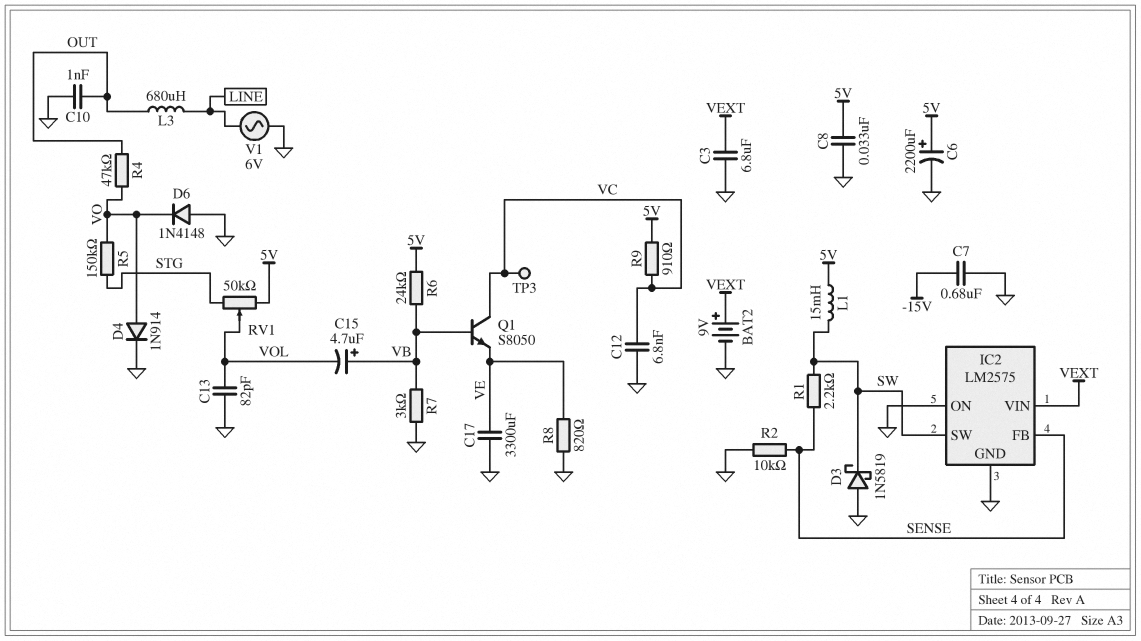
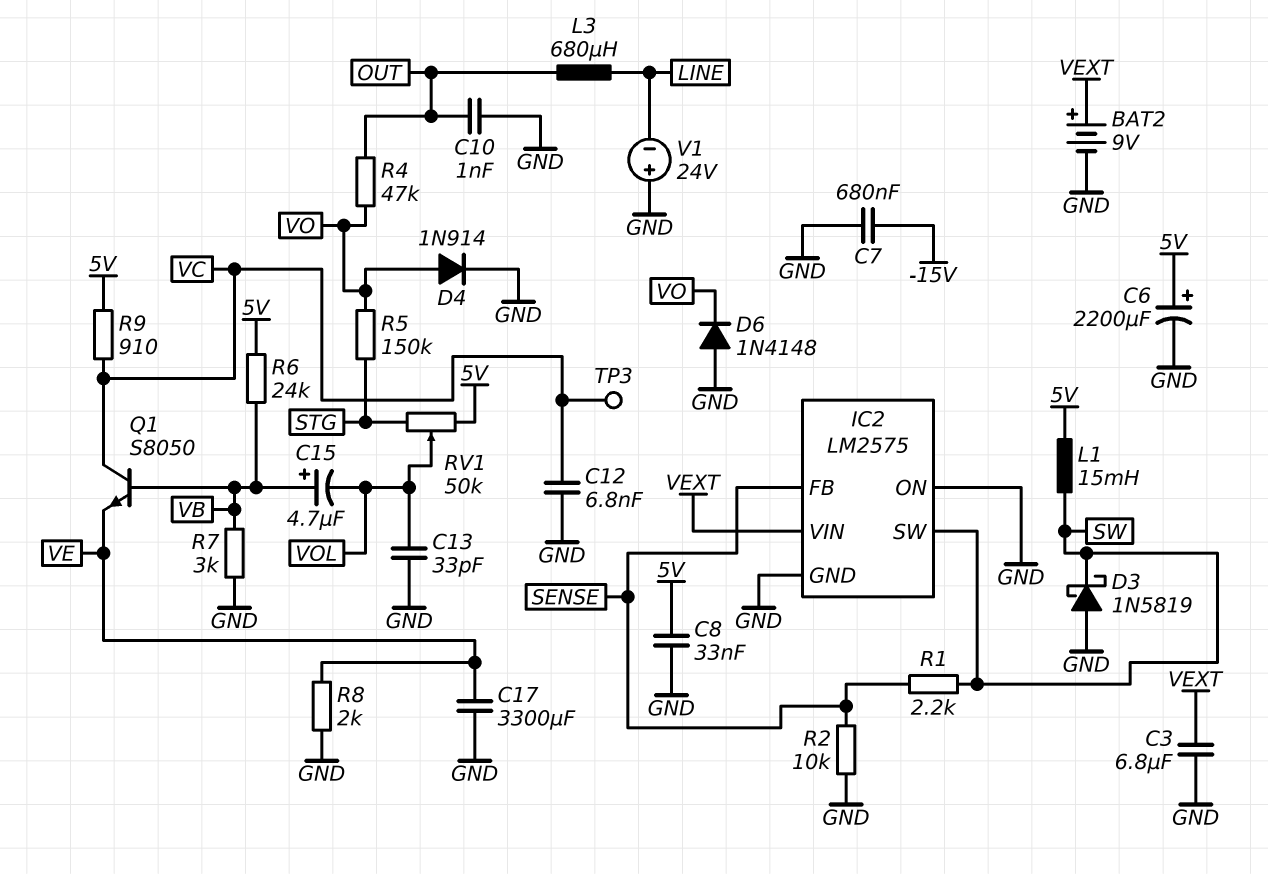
C13: 82pF (GND, VOL) -> 33pF (GND, VOL)
R8: 820 (GND, VE) -> 2k (GND, VE)
V1: AC 6V (GND, LINE) -> 24V (plus GND, minus LINE)

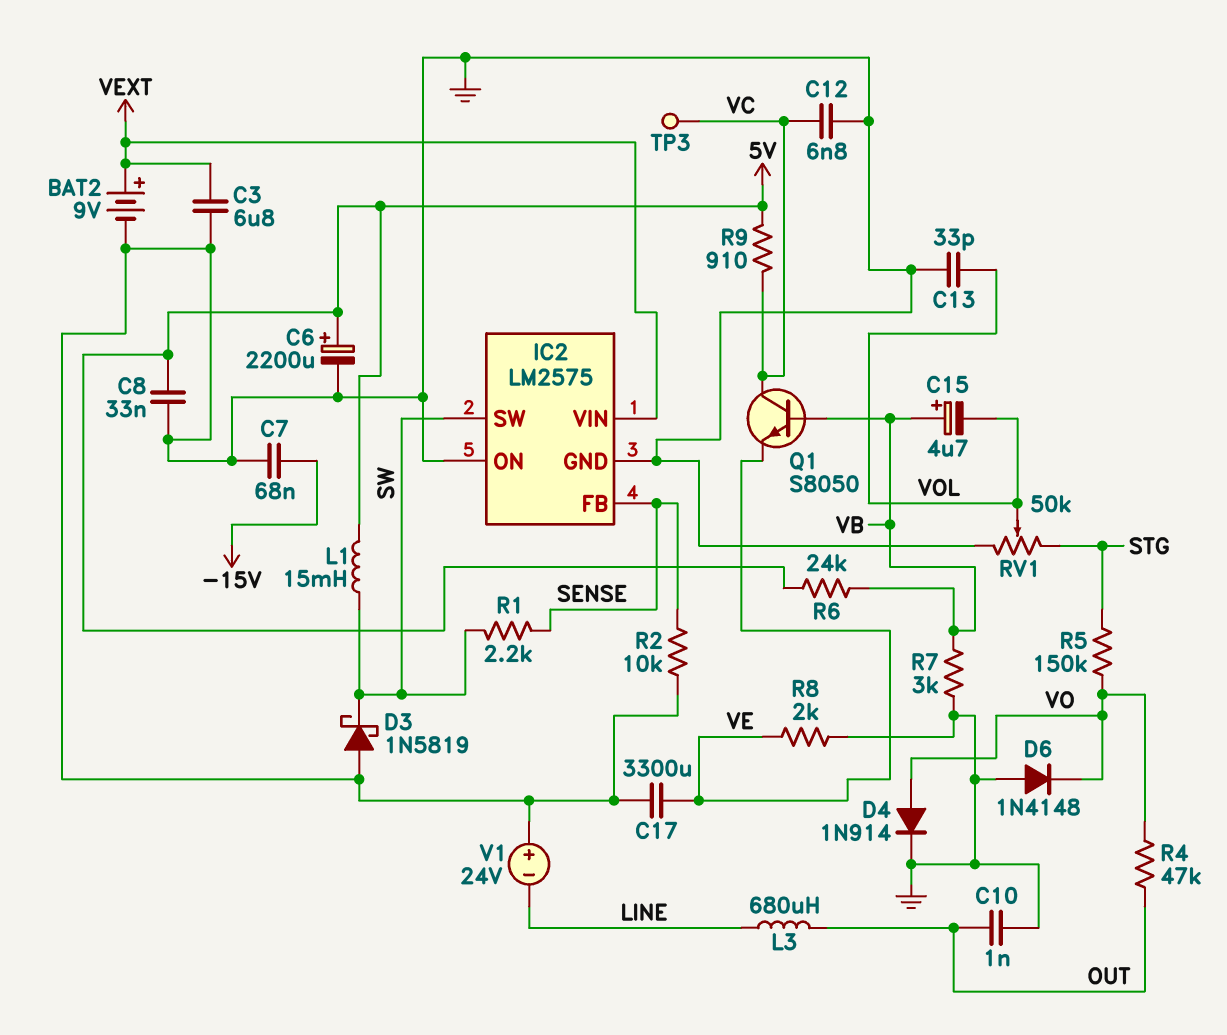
C7: 680nF (-15V, GND) -> 68nF (-15V, GND)
RV1: 50k (5V, STG, wiper VOL) -> 50k (GND, STG, wiper VOL)

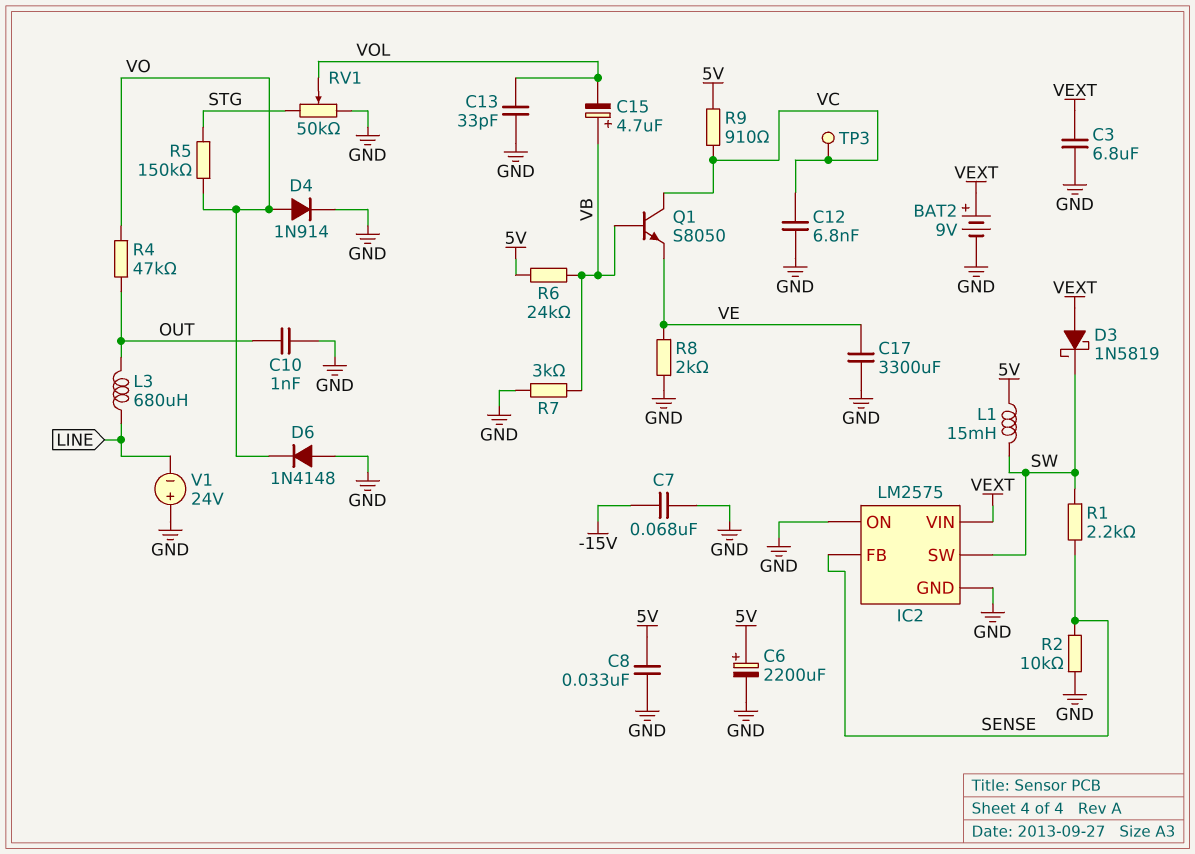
D3: schottky 1N5819 (A GND, K SW) -> schottky 1N5819 (A VEXT, K SW)

